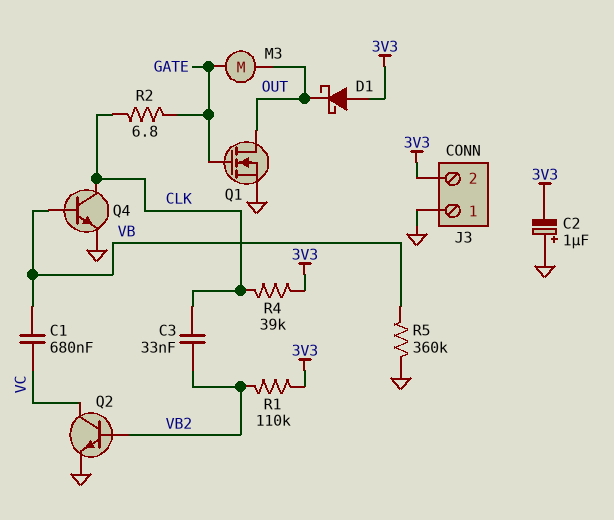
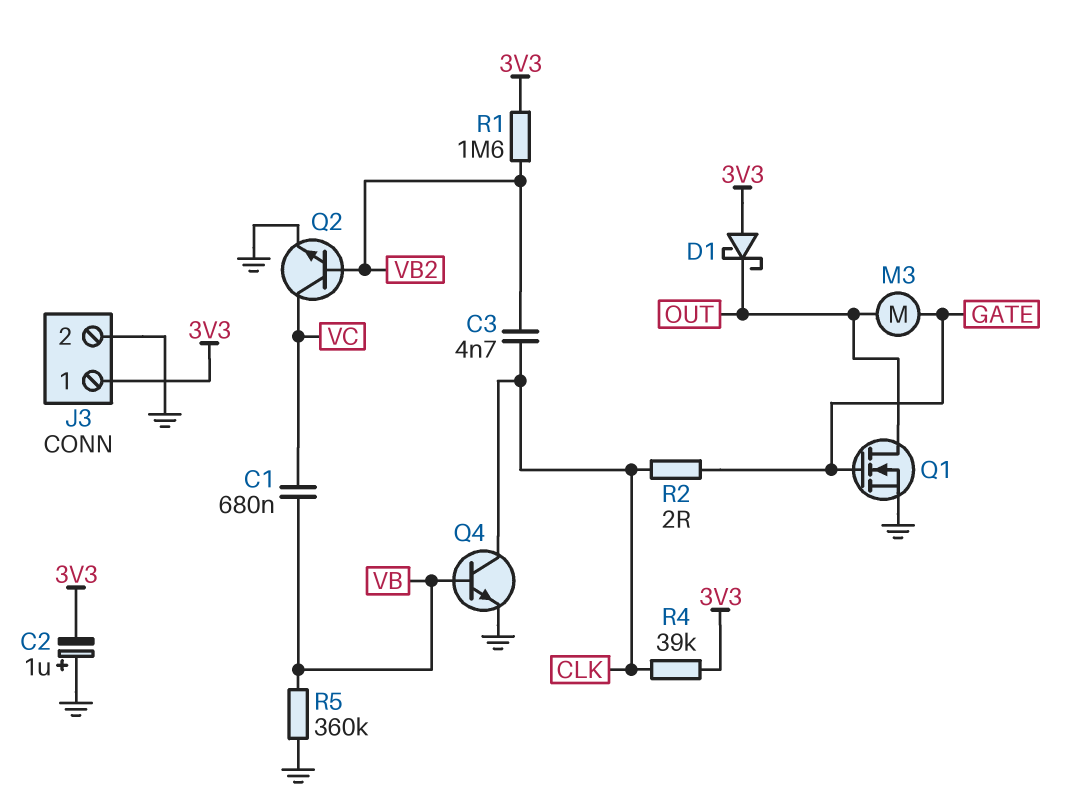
C3: 33nF (CLK, VB2) -> 4.7nF (CLK, VB2)
J3 pin 1: GND -> 3V3
J3 pin 2: 3V3 -> GND
R1: 110k (3V3, VB2) -> 1.6M (3V3, VB2)
R2: 6.8 (CLK, GATE) -> 2 (CLK, GATE)

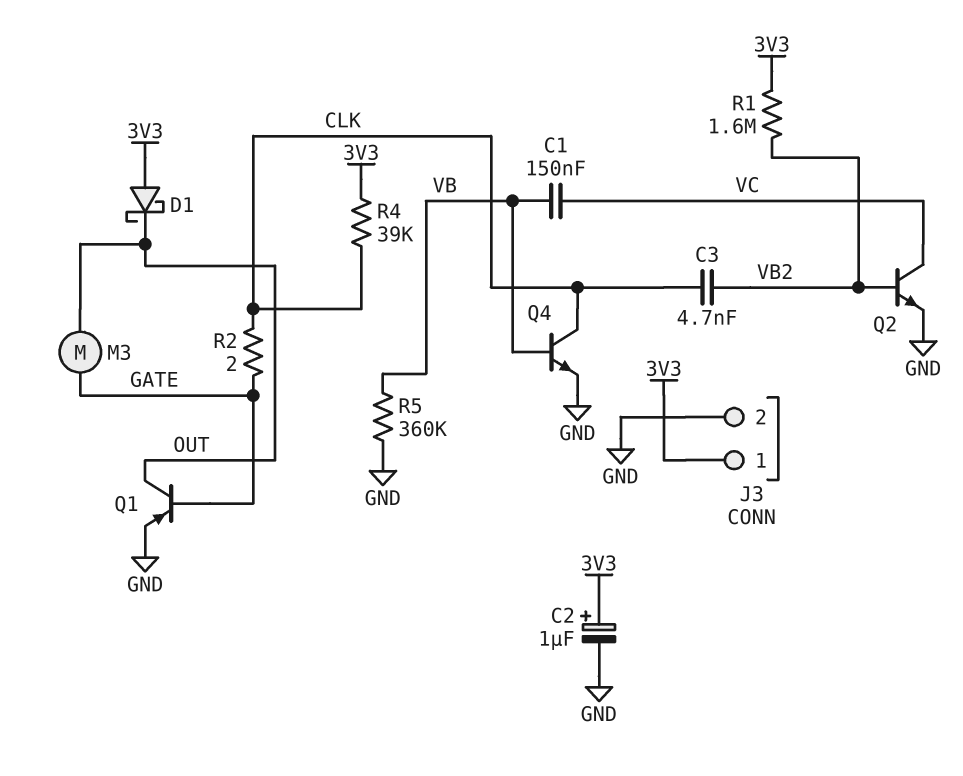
C1: 680nF (VB, VC) -> 150nF (VB, VC)
C2: 1uF (plus GND, minus 3V3) -> 1uF (plus 3V3, minus GND)
Q1: NMOS (G GATE, D OUT, S GND) -> PNP (B GATE, C OUT, E GND)

